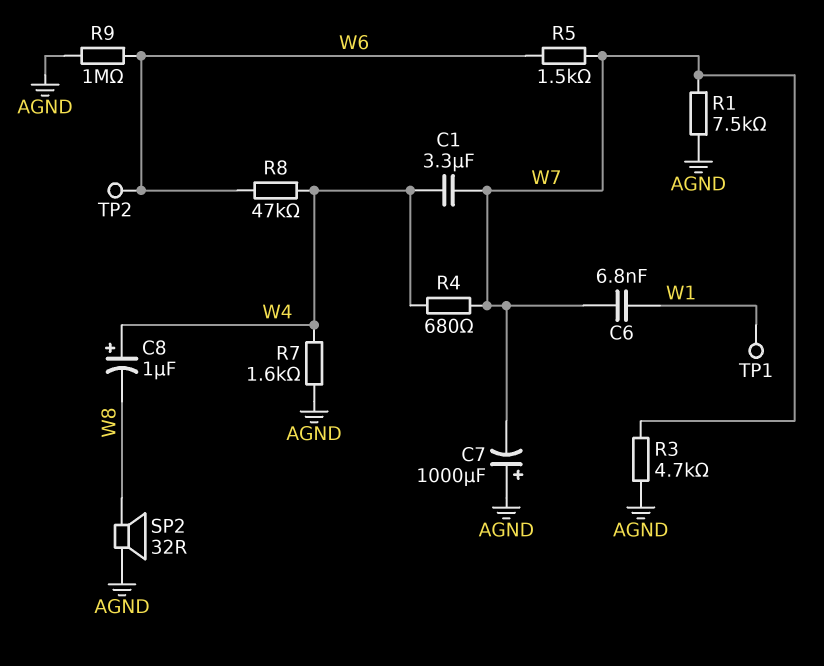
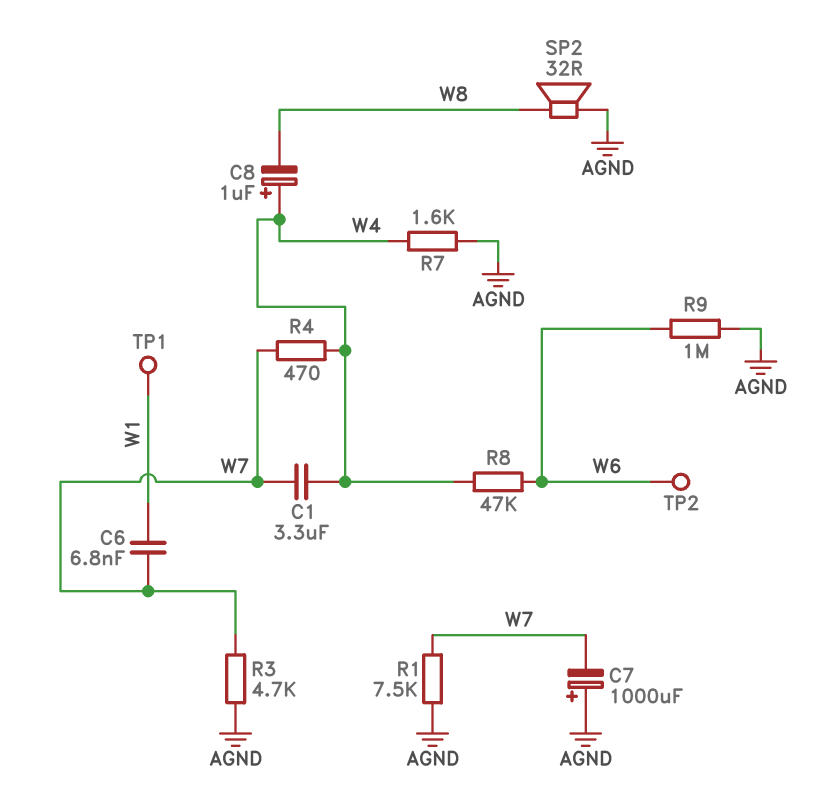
R4: 680 (W4, W7) -> 470 (W4, W7)
R5: 1.5k (W6, W7) -> none

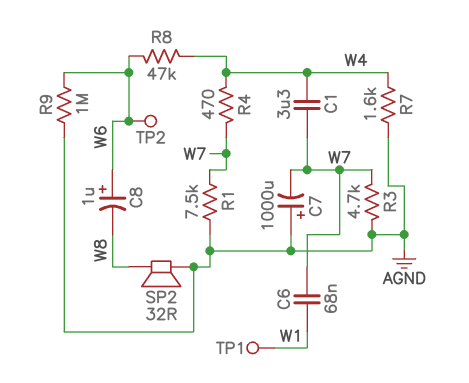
C6: 6.8nF (W1, W7) -> 68nF (W1, W7)
C8: 1uF (plus W4, minus W8) -> 1uF (plus W6, minus W8)

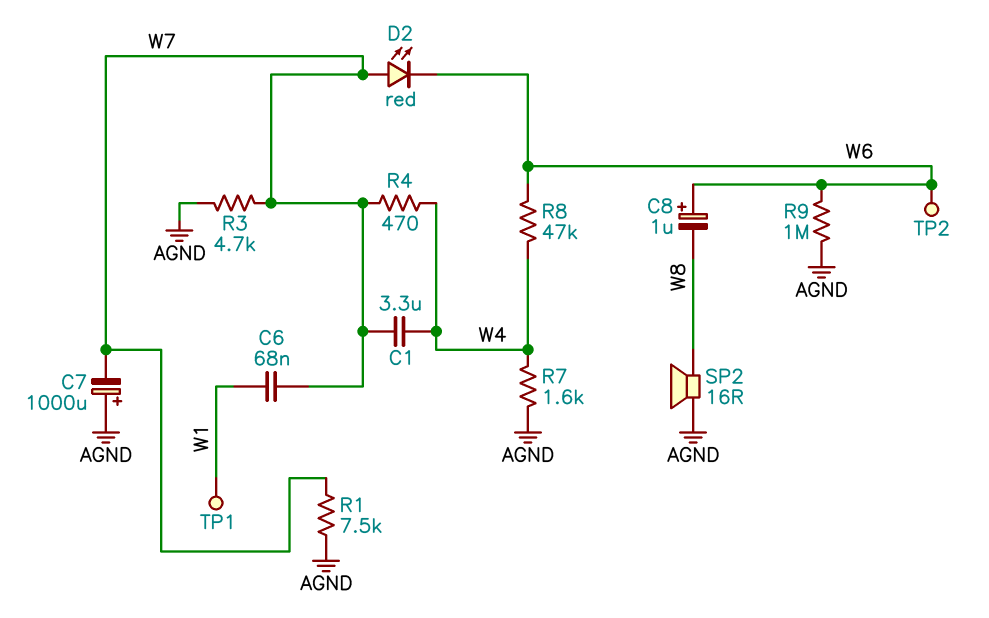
D2: none -> LED red (A W7, K W6)
SP2: speaker 32R (AGND, W8) -> speaker 16R (AGND, W8)

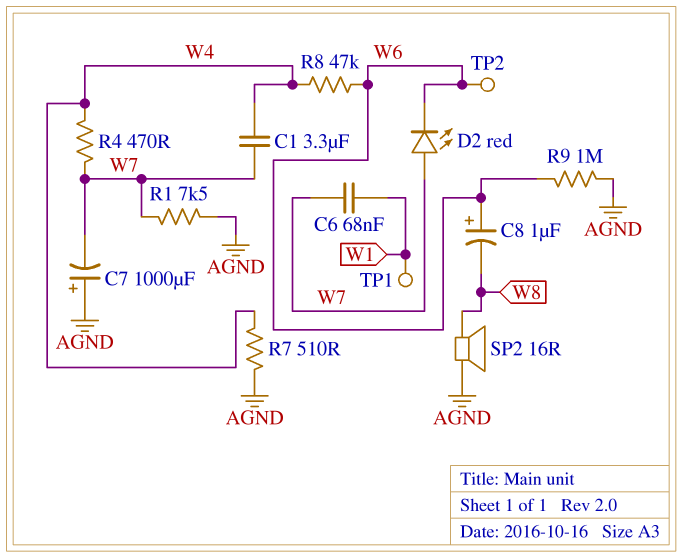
R3: 4.7k (AGND, W7) -> none
R7: 1.6k (AGND, W4) -> 510 (AGND, W4)

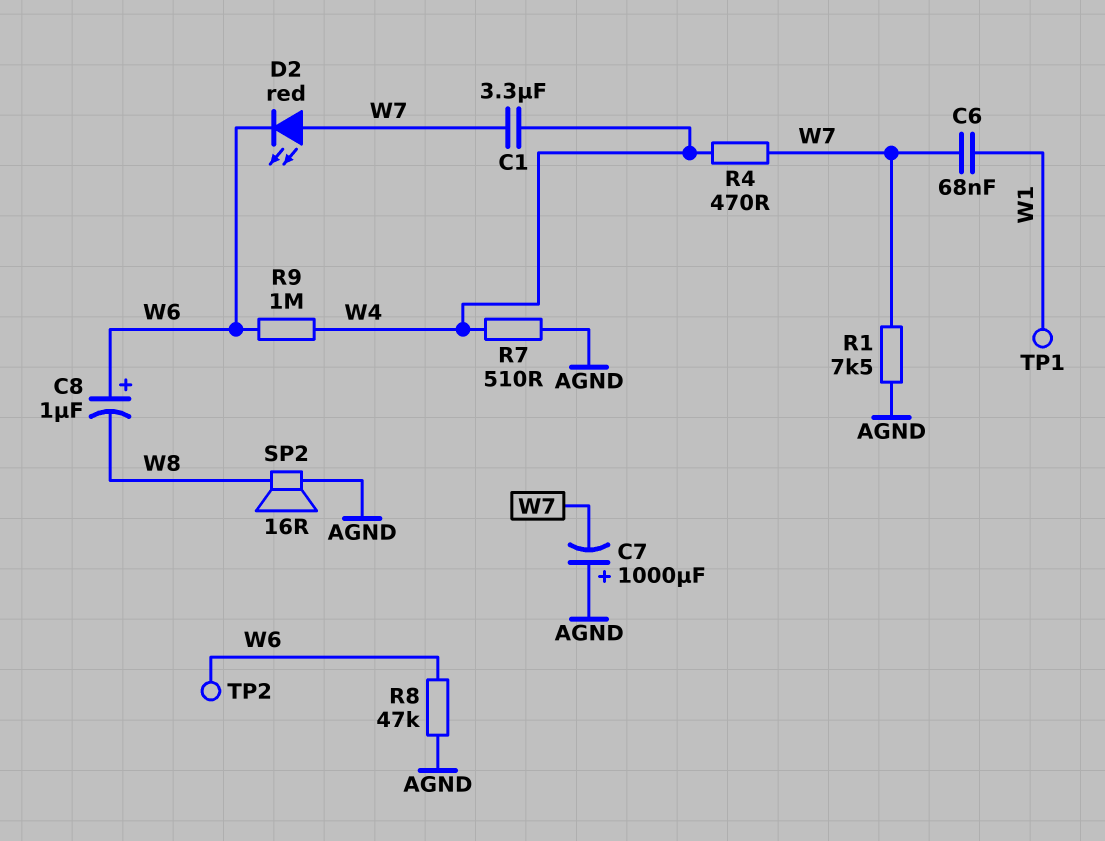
R8: 47k (W4, W6) -> 47k (AGND, W6)
R9: 1M (AGND, W6) -> 1M (W4, W6)

